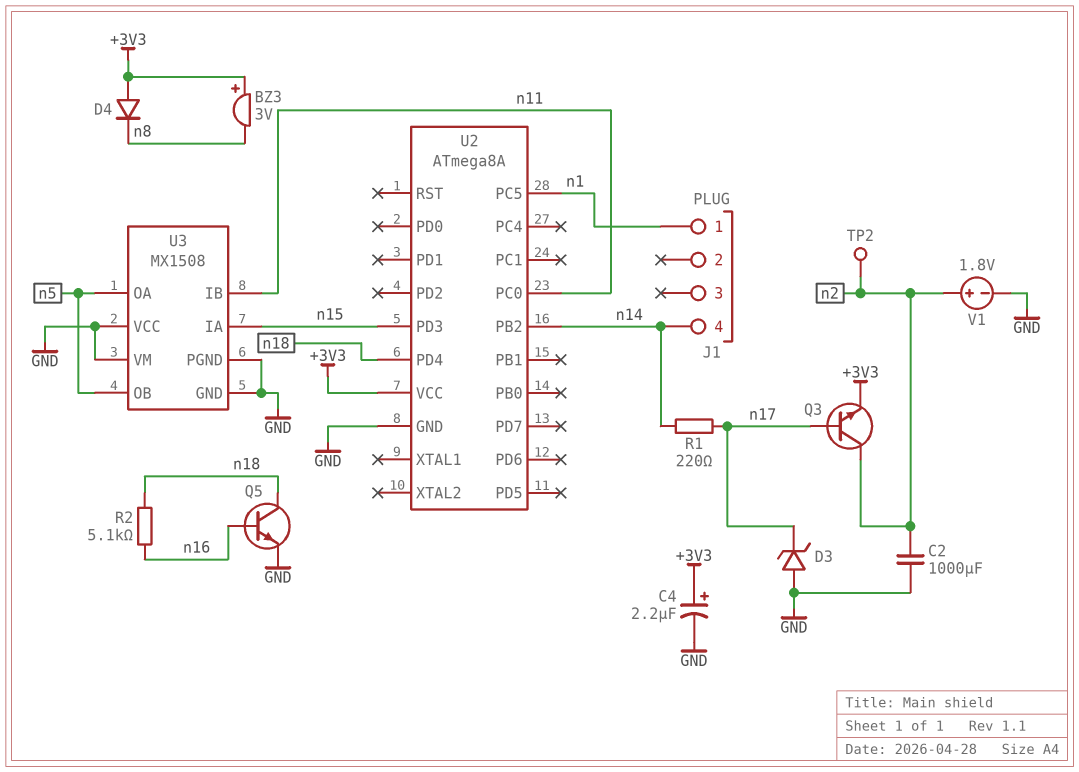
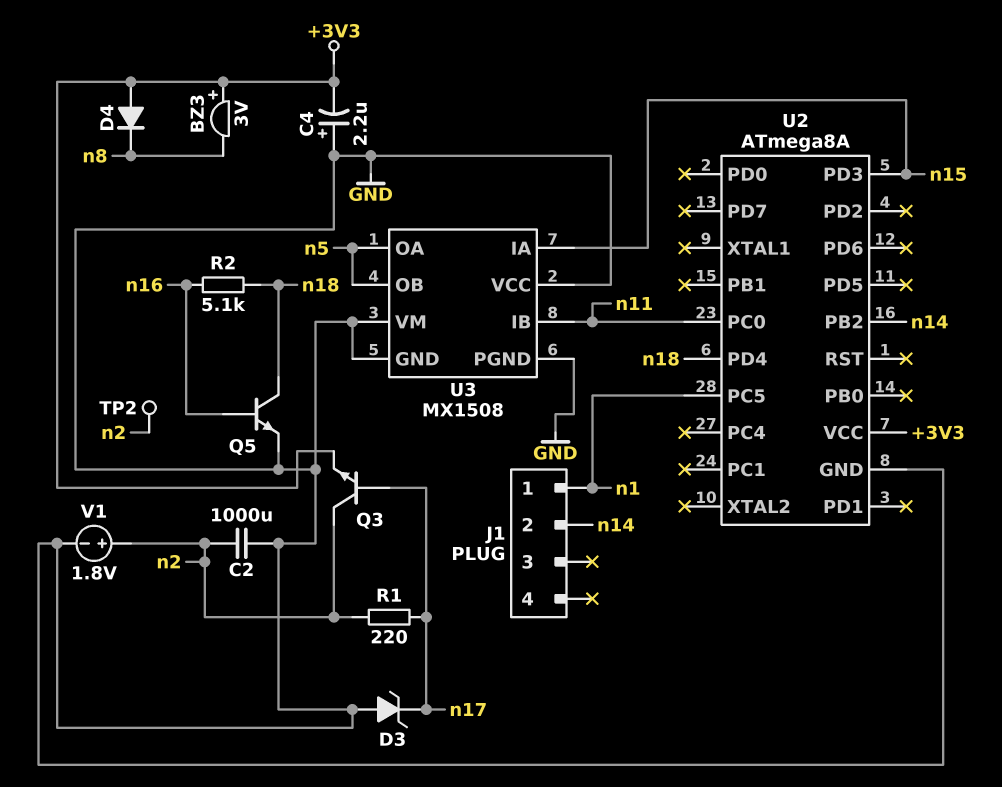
C4: 2.2uF (plus +3V3, minus GND) -> 2.2uF (plus GND, minus +3V3)
J1 pin 2: none -> n14
J1 pin 4: n14 -> none
R1: 220 (n14, n17) -> 220 (n2, n17)

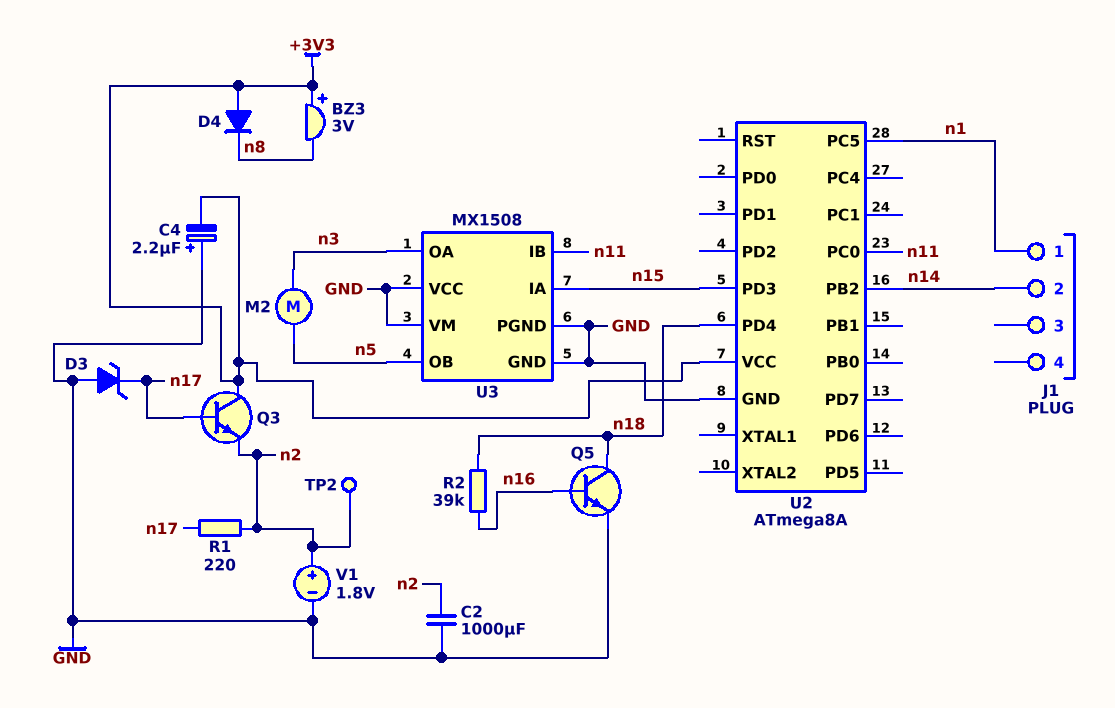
M2: none -> motor (n3, n5)
Q3: NPN (B n17, C n2, E +3V3) -> NPN (B n17, C +3V3, E n2)
R2: 5.1k (n16, n18) -> 39k (n16, n18)
U3 pin OA: n5 -> n3

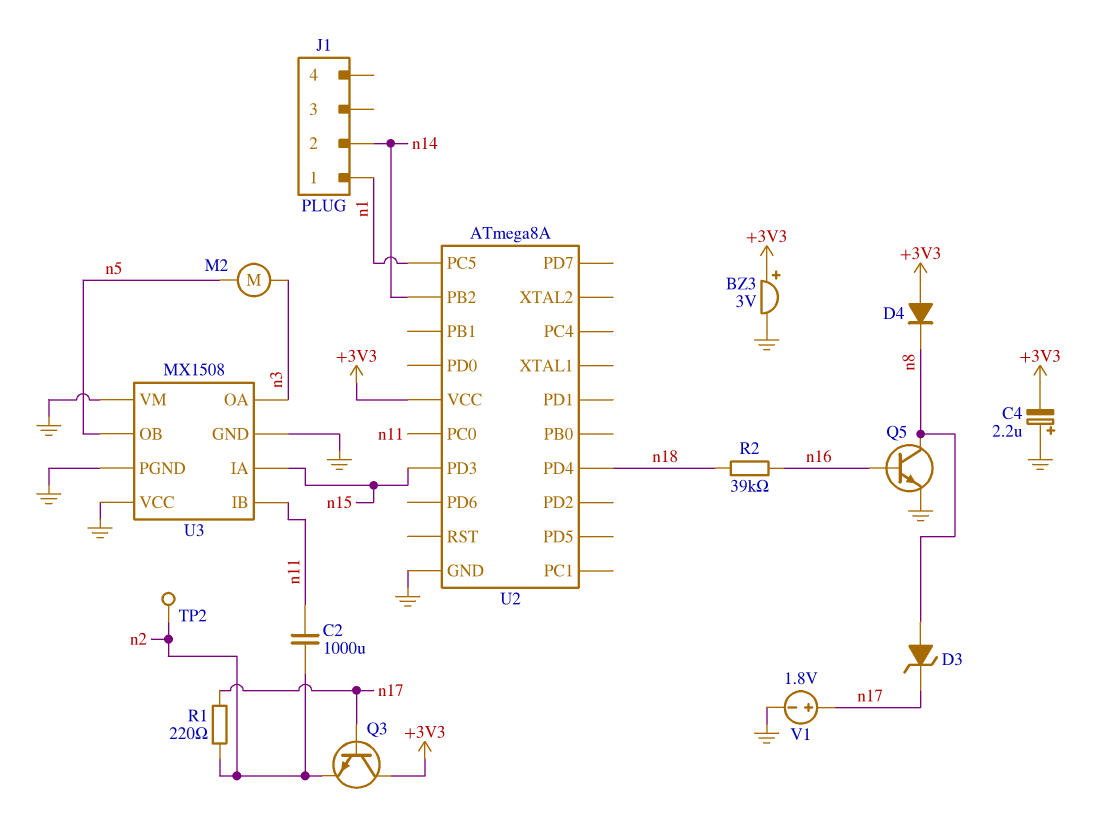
BZ3: buzzer 3V (plus +3V3, minus n8) -> buzzer 3V (plus +3V3, minus GND)
C2: 1000uF (GND, n2) -> 1000uF (n2, n11)
D3: zener (A GND, K n17) -> zener (A n8, K n17)
Q5: NPN (B n16, C n18, E GND) -> NPN (B n16, C n8, E GND)
V1: 1.8V (plus n2, minus GND) -> 1.8V (plus n17, minus GND)

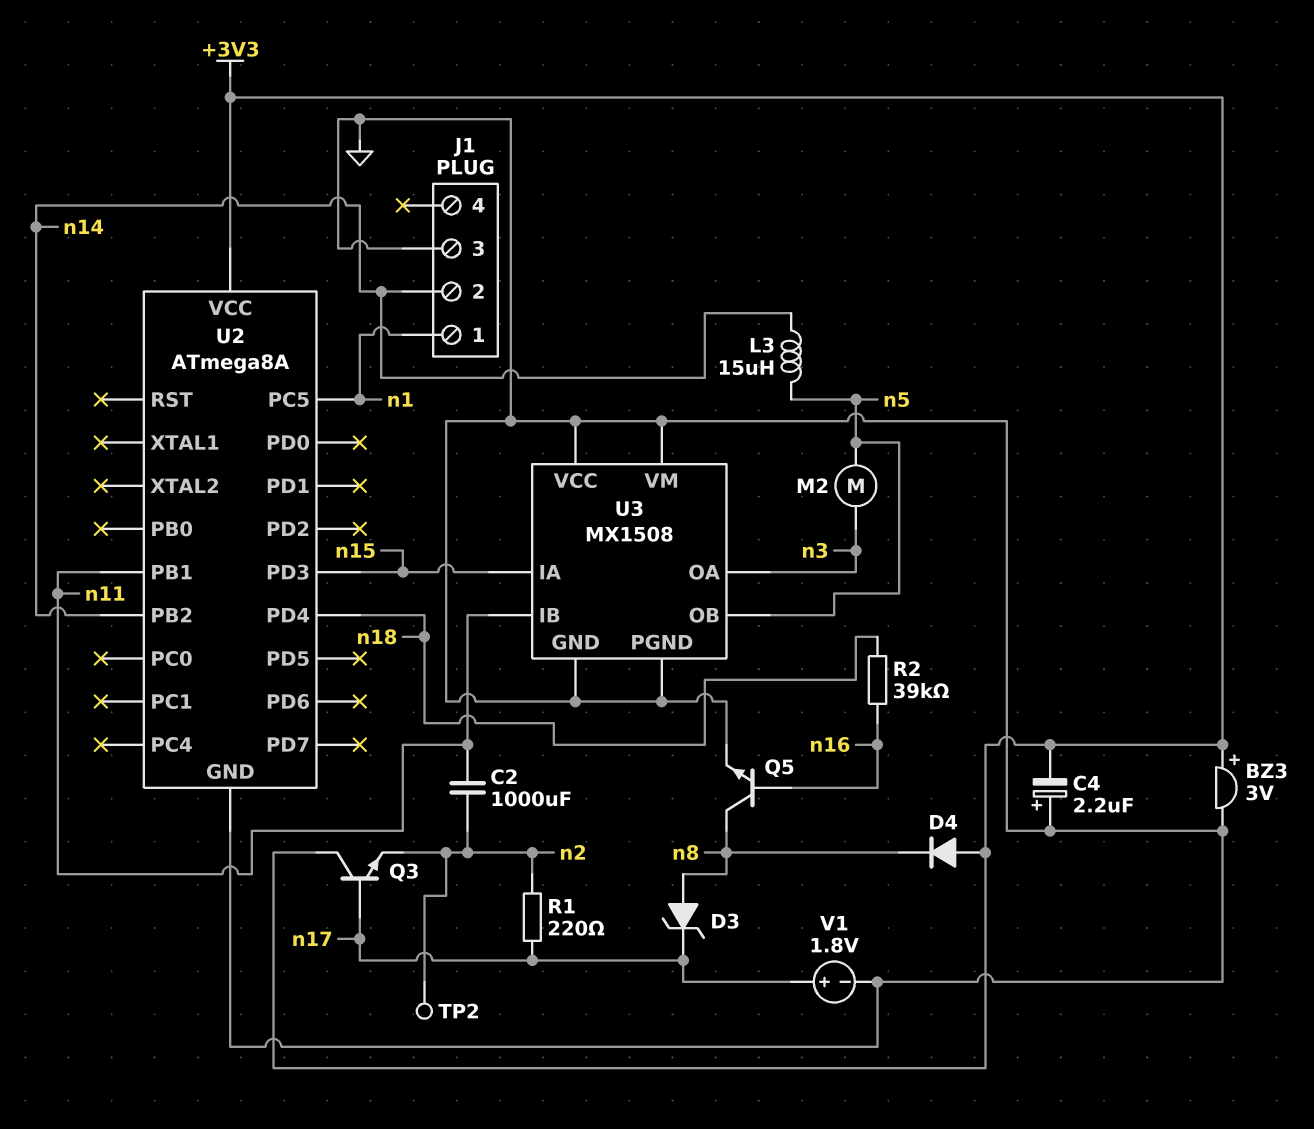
J1 pin 3: none -> GND
L3: none -> 15uH (n5, n14)
U2 pin PB1: none -> n11
U2 pin PC0: n11 -> none

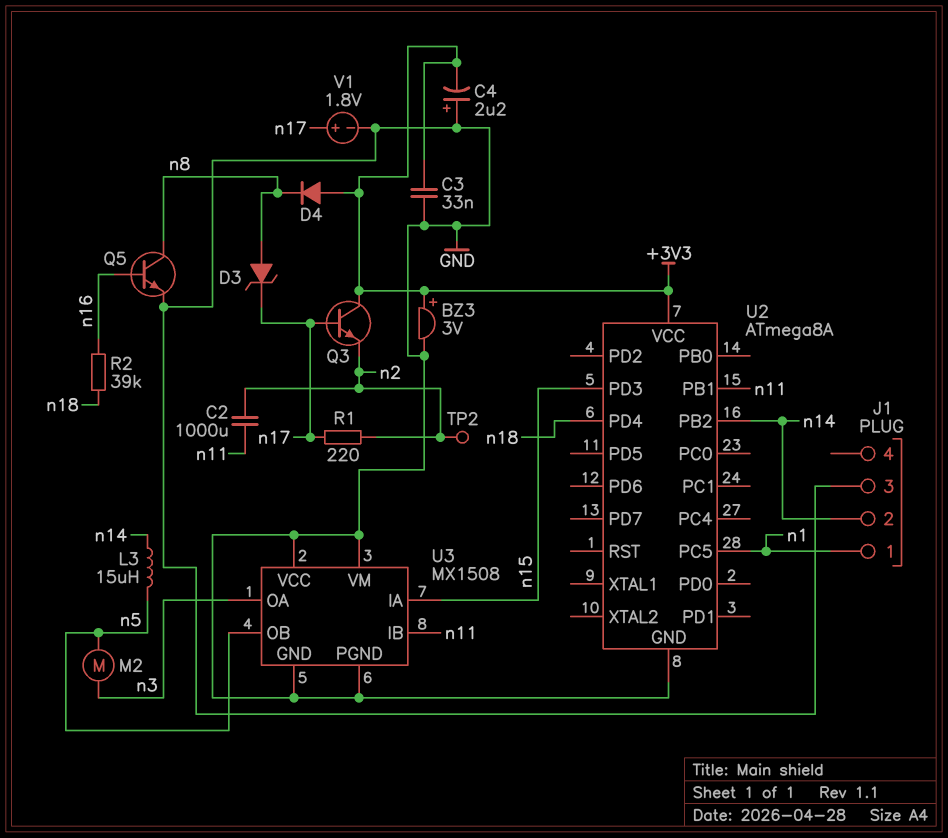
C3: none -> 33nF (+3V3, GND)

